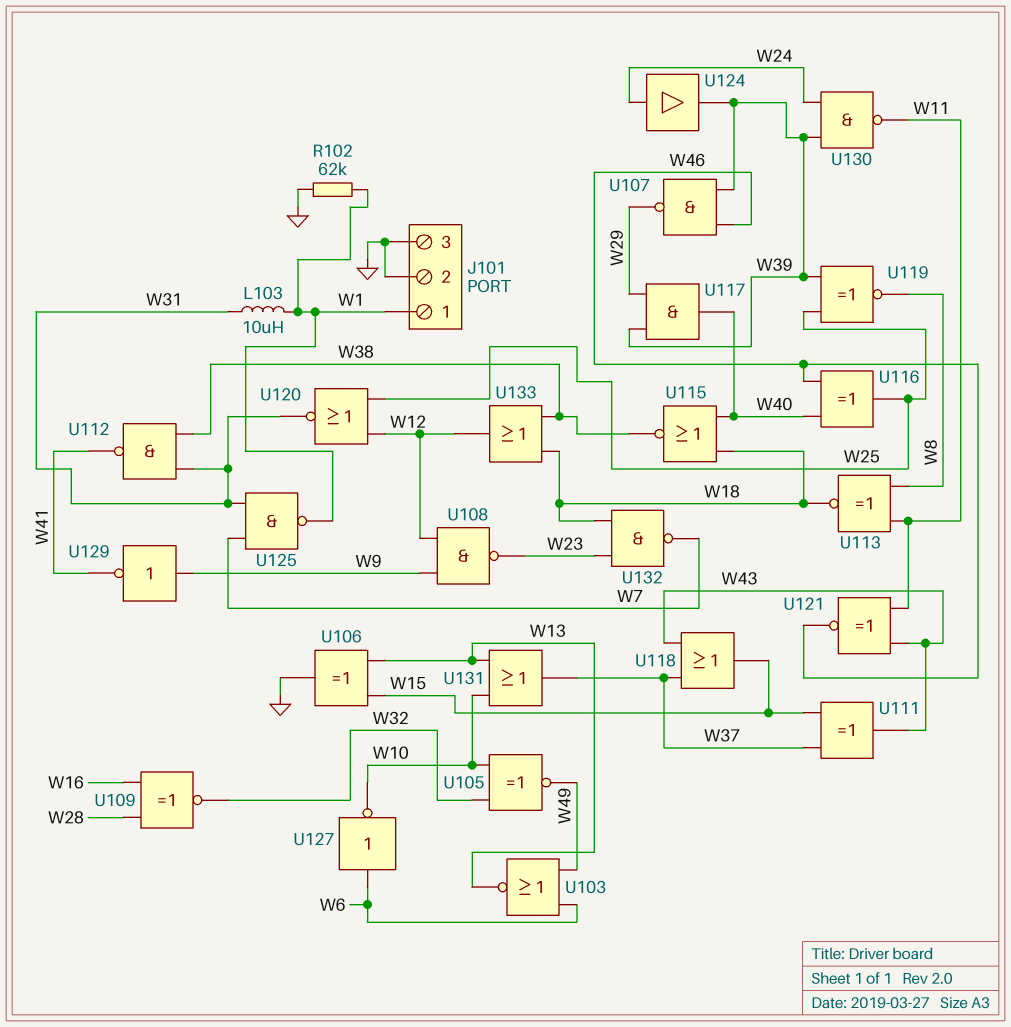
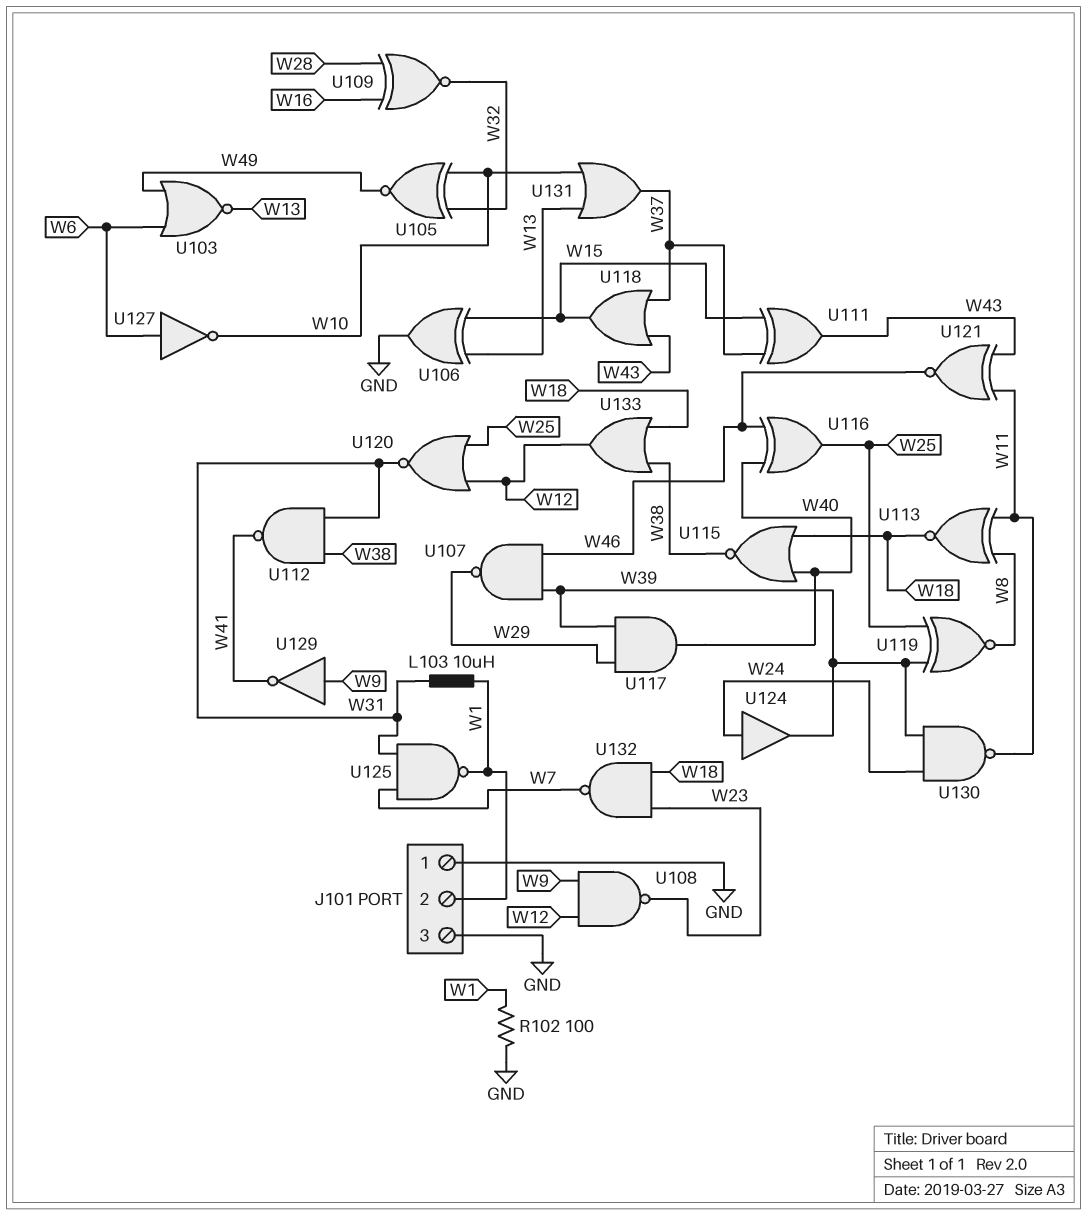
J101 pin 1: W1 -> GND
J101 pin 2: GND -> W1
R102: 62k (GND, W1) -> 100 (GND, W1)

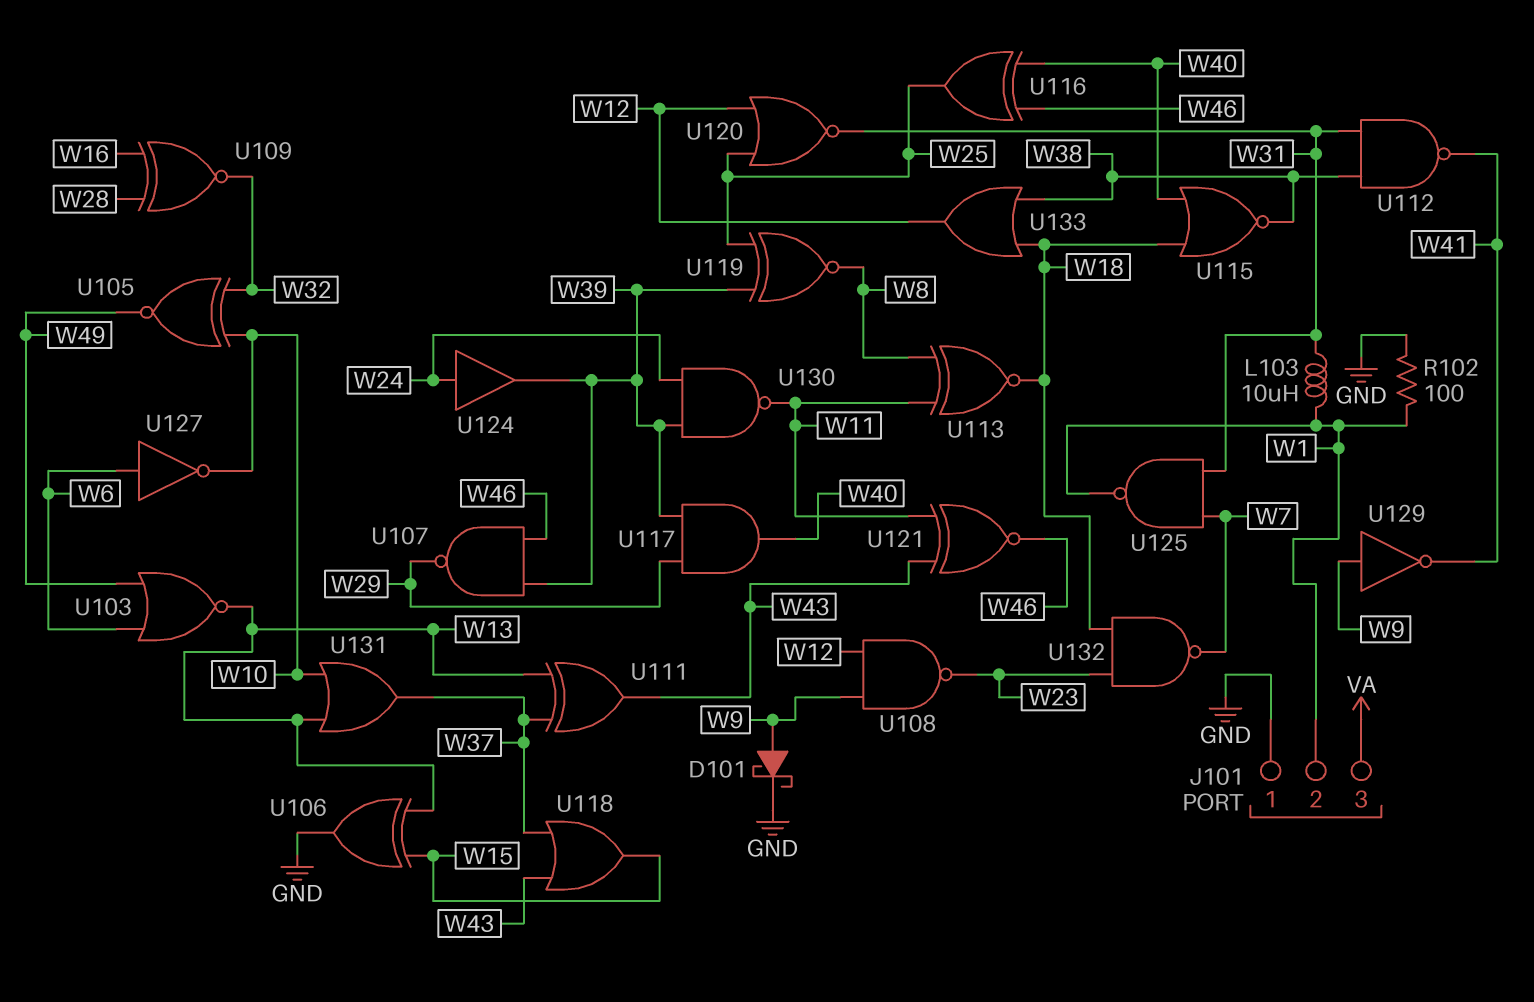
D101: none -> schottky (A W9, K GND)
J101 pin 3: GND -> VA
U111: XOR (in W15, in W37, out W43) -> XOR (in W13, in W37, out W43)

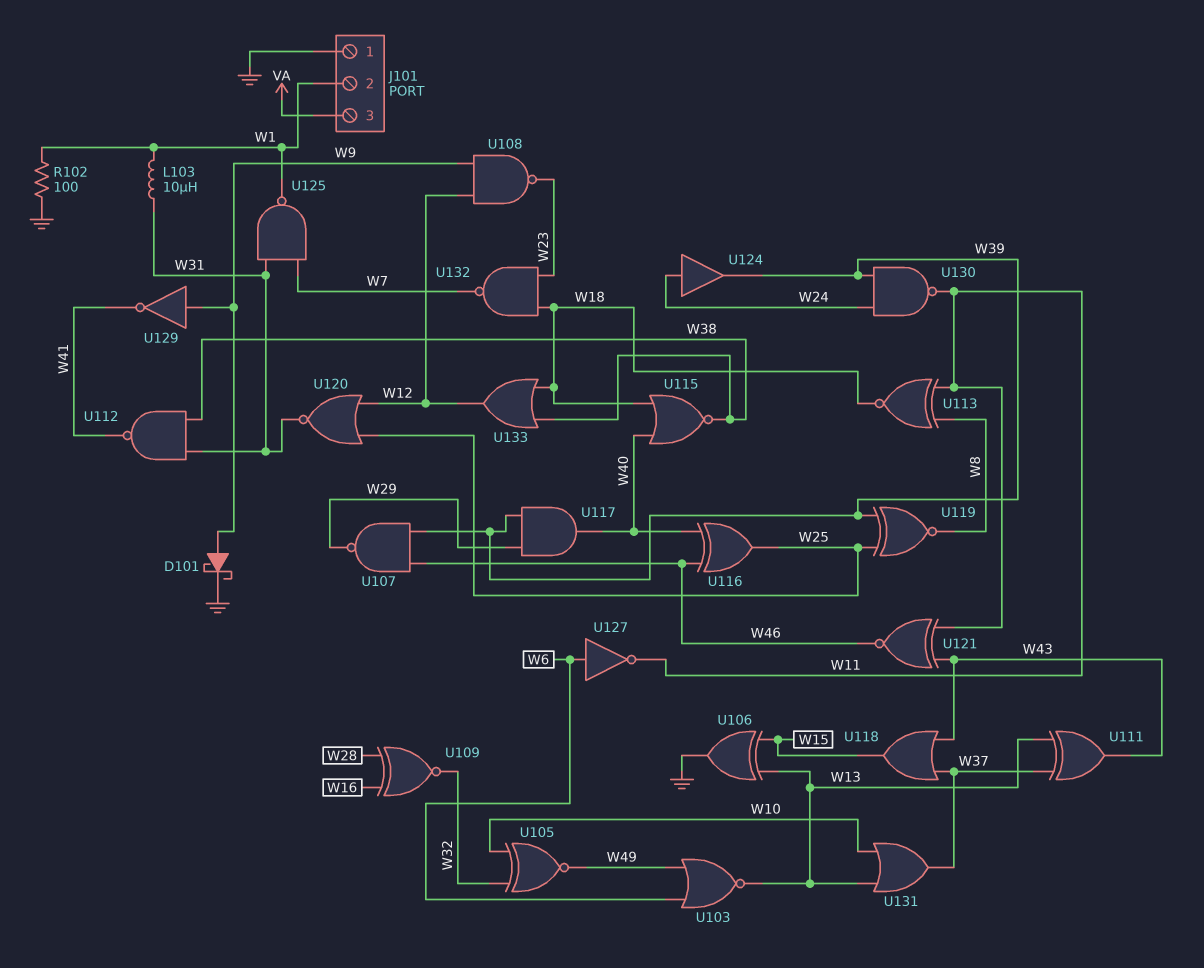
U127: NOT (in W6, out W10) -> NOT (in W6, out W11)

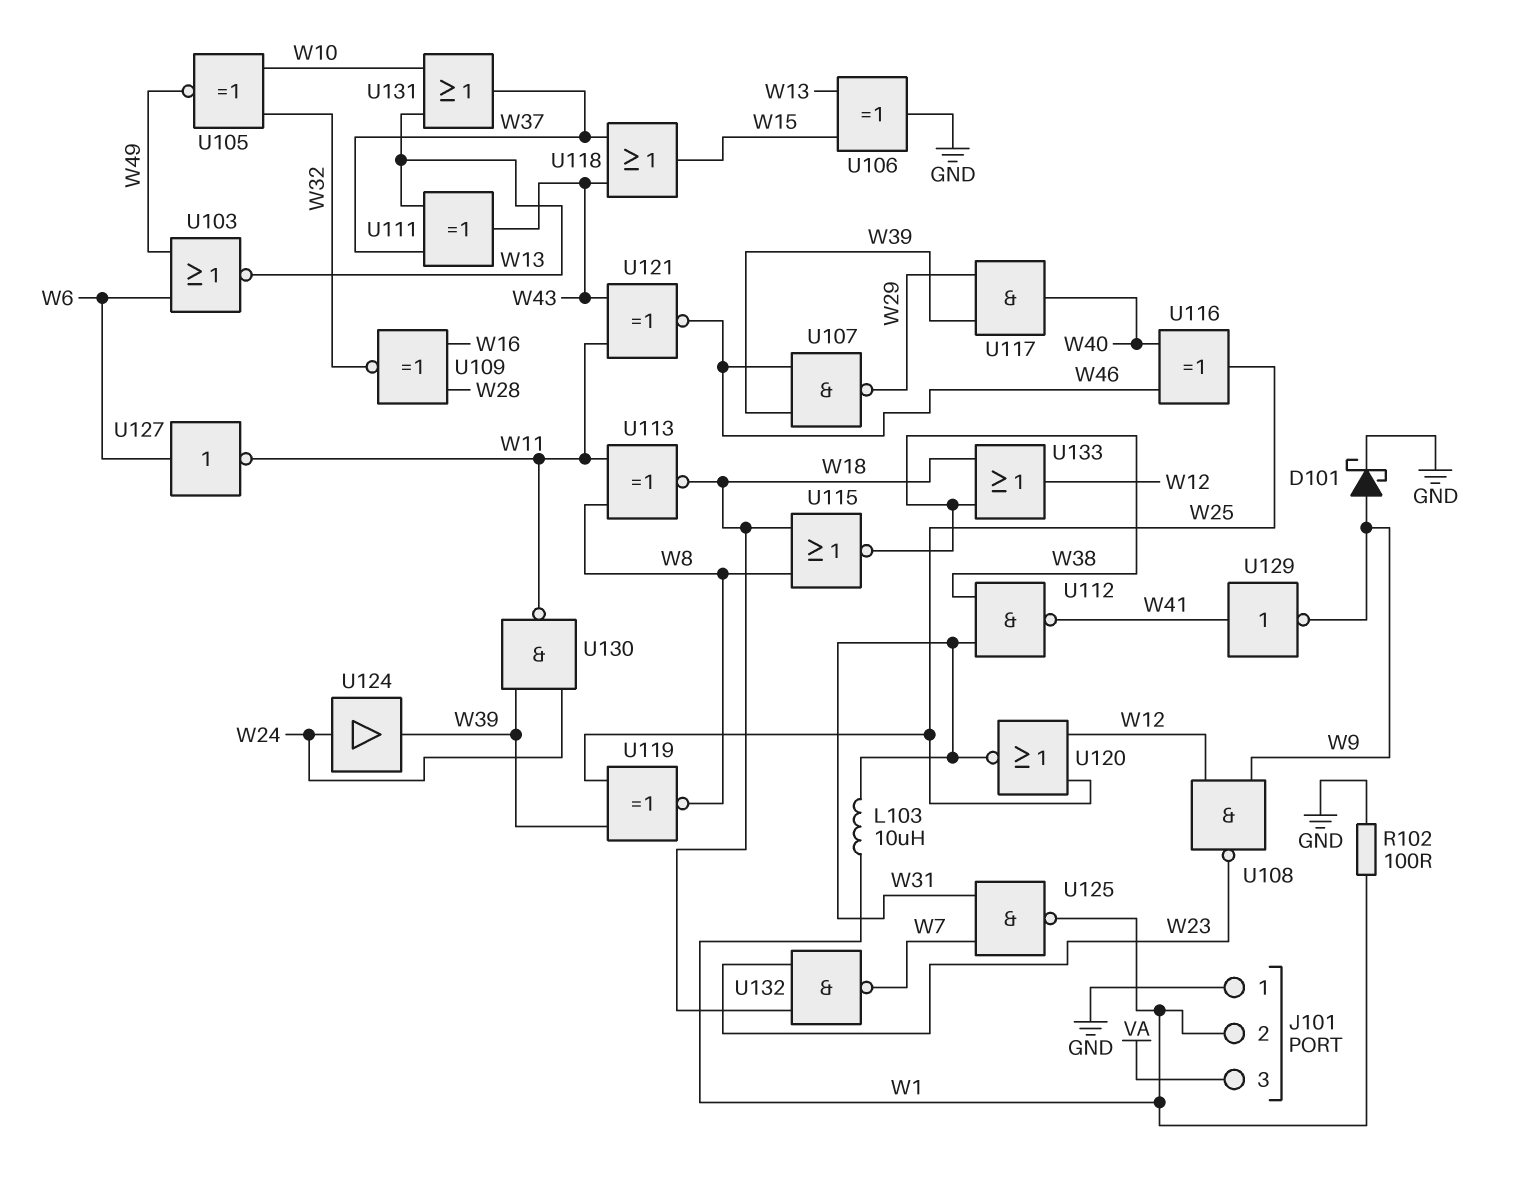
U115: NOR (in W18, in W40, out W38) -> NOR (in W8, in W18, out W38)
U129: NOT (in W9, out W41) -> NOT (in W41, out W9)

